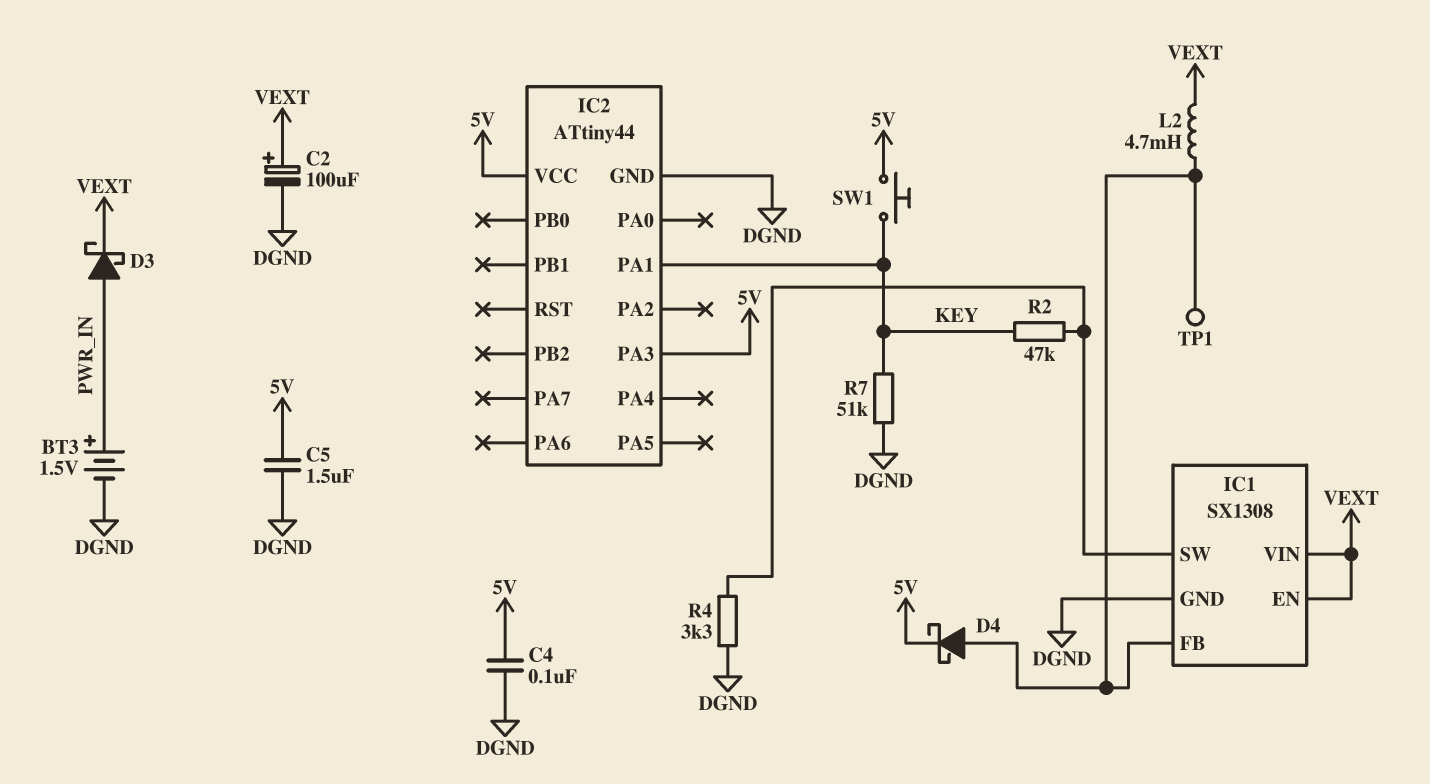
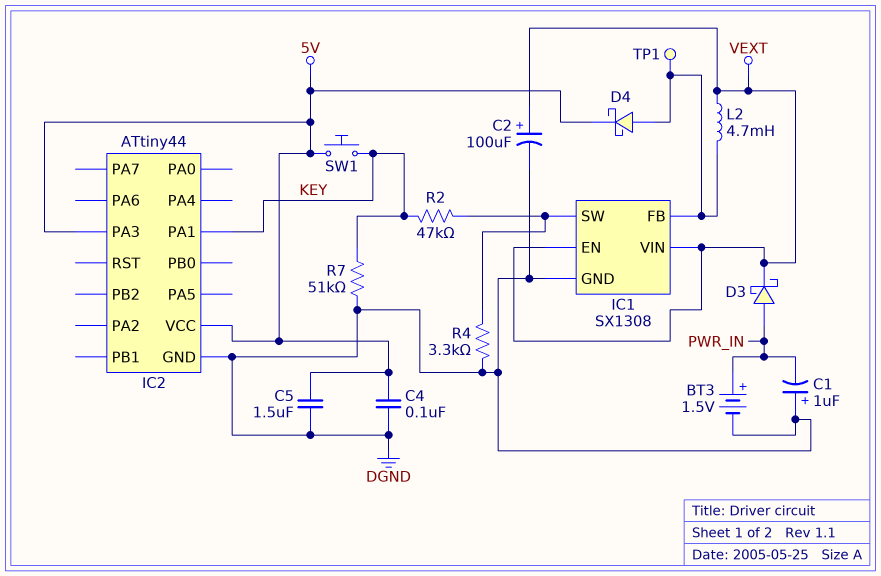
C1: none -> 1uF (plus DGND, minus PWR_IN)

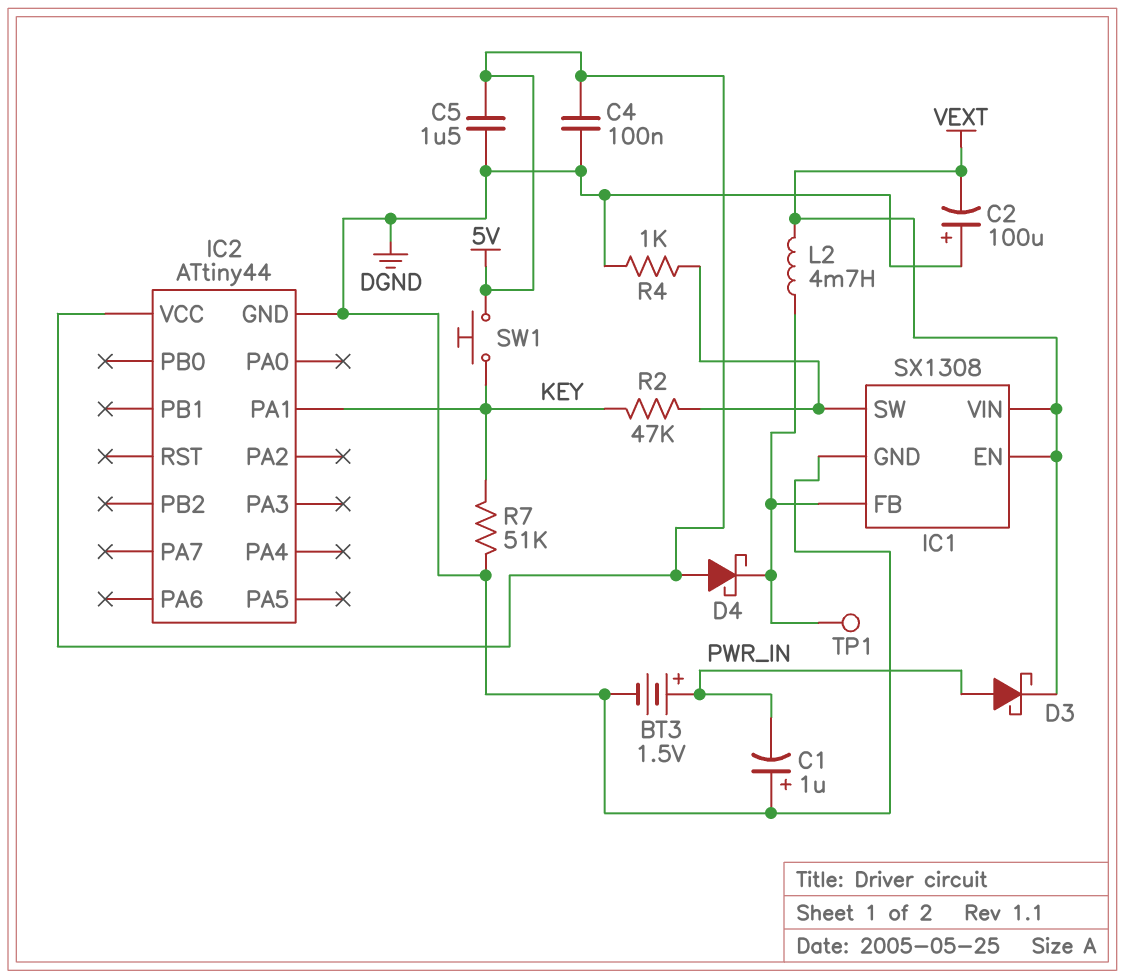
C2: 100uF (plus VEXT, minus DGND) -> 100uF (plus DGND, minus VEXT)
D4: schottky (A IC1/FB, K 5V) -> schottky (A 5V, K IC1/FB)
IC2 pin PA3: 5V -> none
R4: 3.3k (DGND, IC1/SW) -> 1k (DGND, IC1/SW)

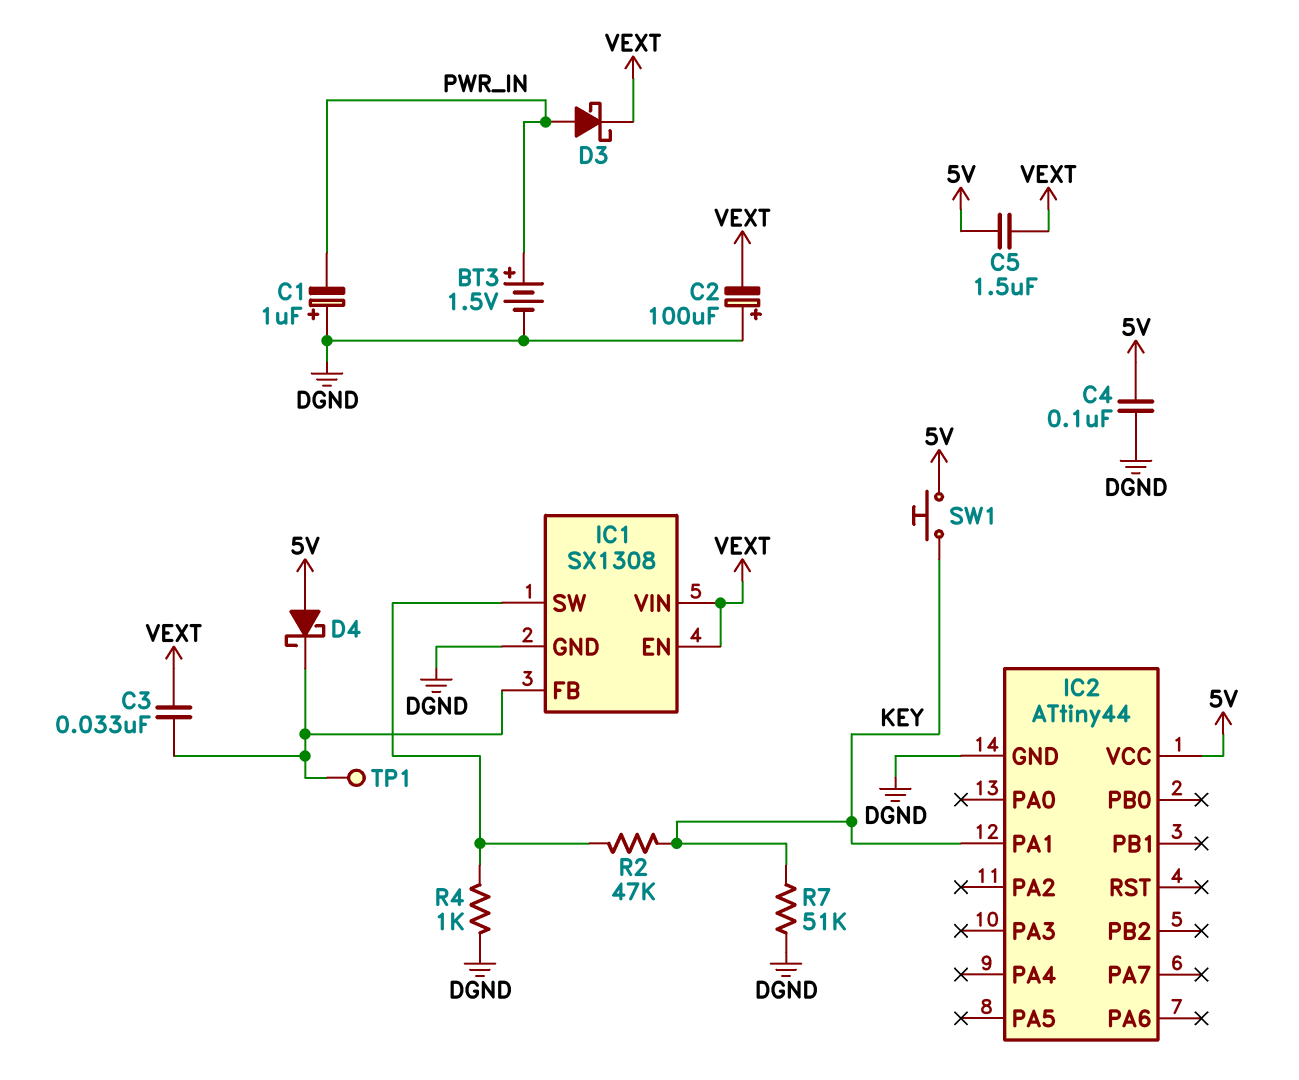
C3: none -> 33nF (IC1/FB, VEXT)
C5: 1.5uF (5V, DGND) -> 1.5uF (5V, VEXT)
L2: 4.7mH (IC1/FB, VEXT) -> none

